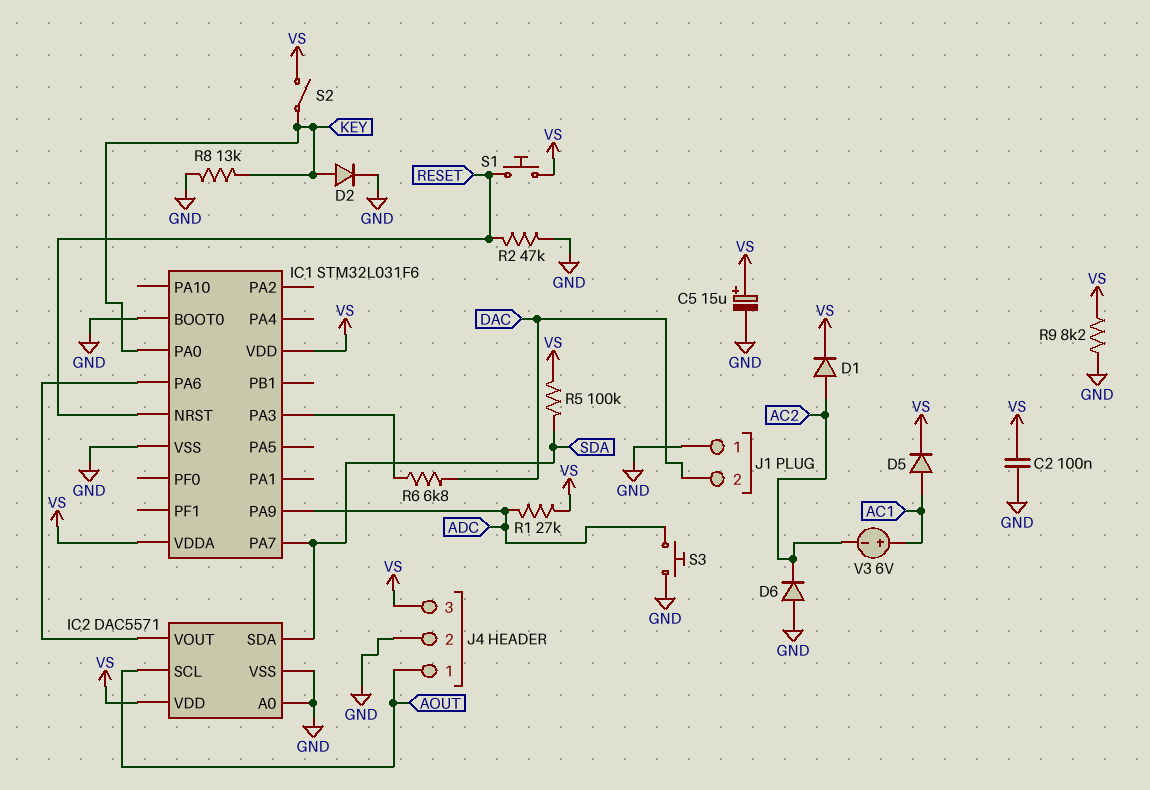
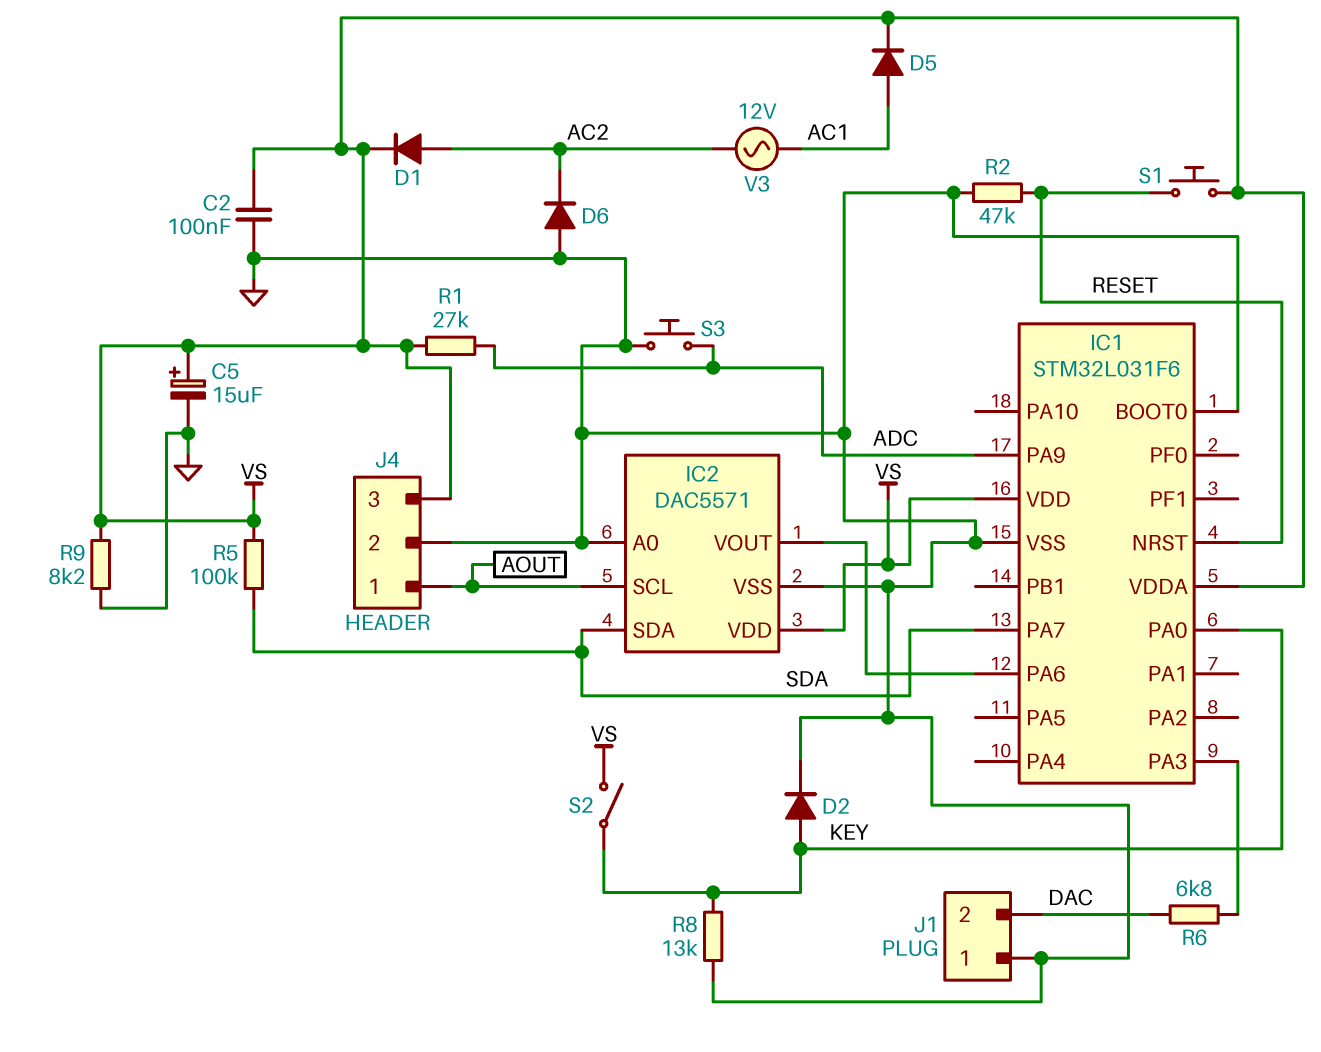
V3: 6V (plus AC1, minus AC2) -> AC 12V (AC1, AC2)

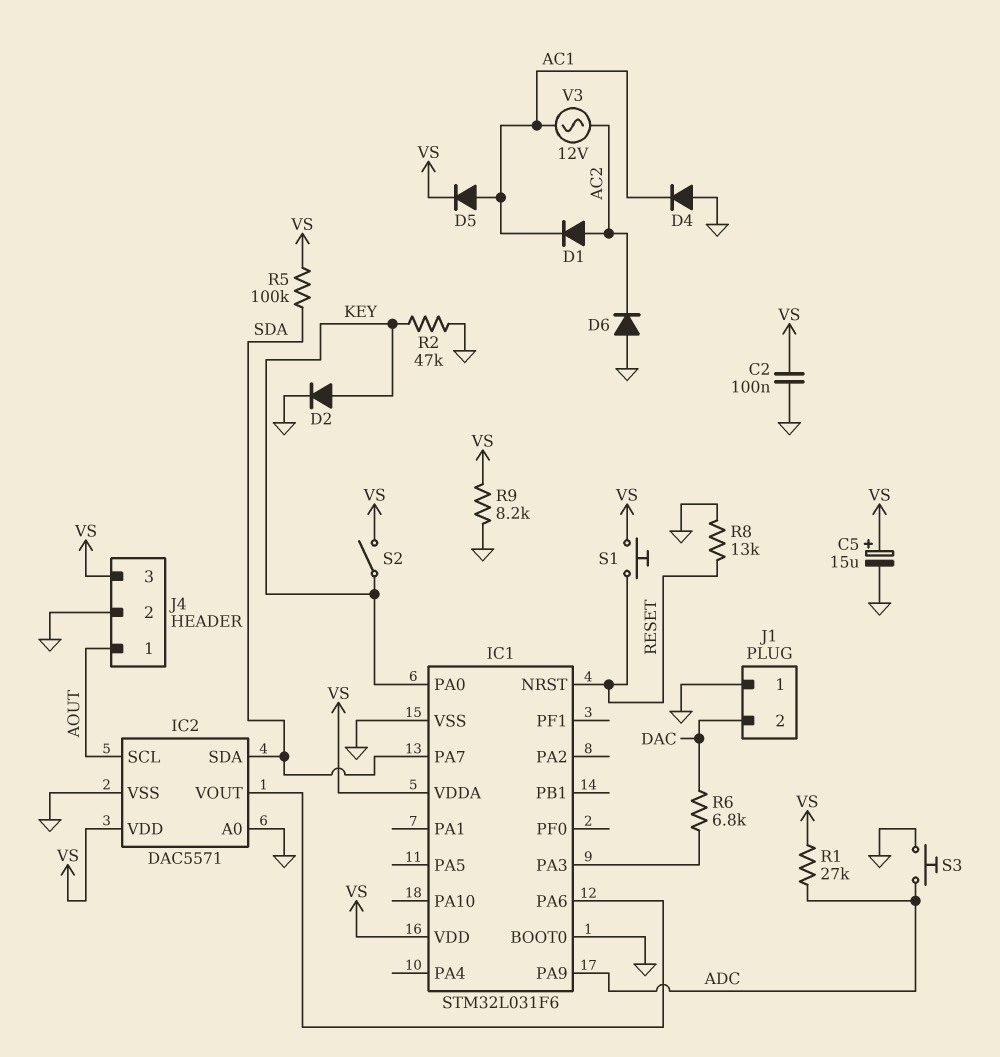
D1: diode (A AC2, K VS) -> diode (A AC2, K AC1)
D4: none -> diode (A GND, K AC1)
R2: 47k (GND, RESET) -> 47k (GND, KEY)
R8: 13k (GND, KEY) -> 13k (GND, RESET)

